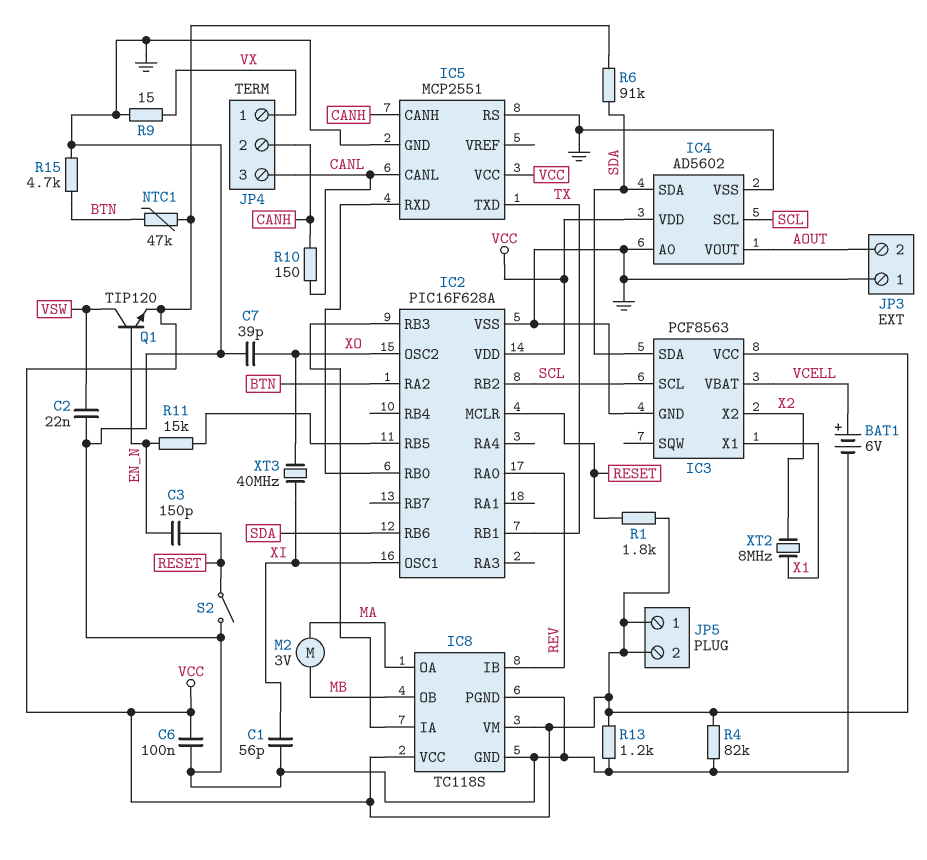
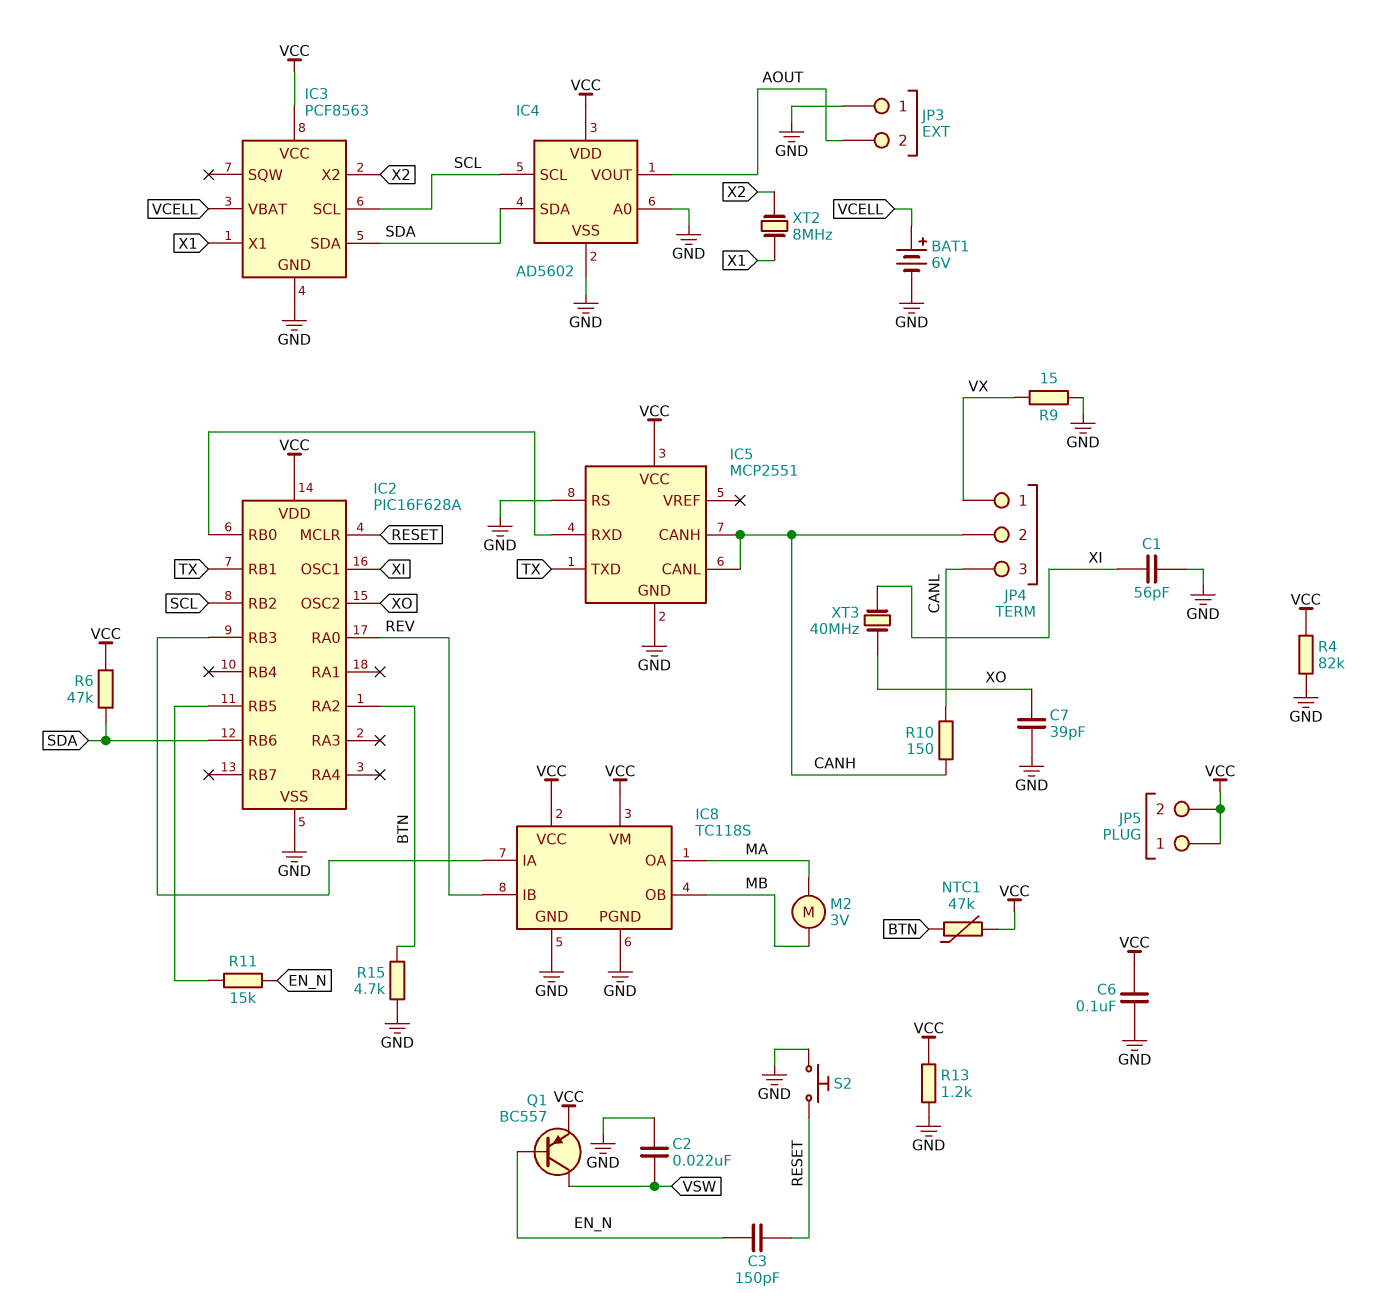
IC5 pin CANL: CANL -> CANH
Q1: NPN TIP120 (B EN_N, C VSW, E VCC) -> PNP BC557 (B EN_N, C VSW, E VCC)
R1: 1.8k (RESET, VCC) -> none
R6: 91k (SDA, VCC) -> 47k (SDA, VCC)
S2: switch (GND, RESET) -> button (GND, RESET)

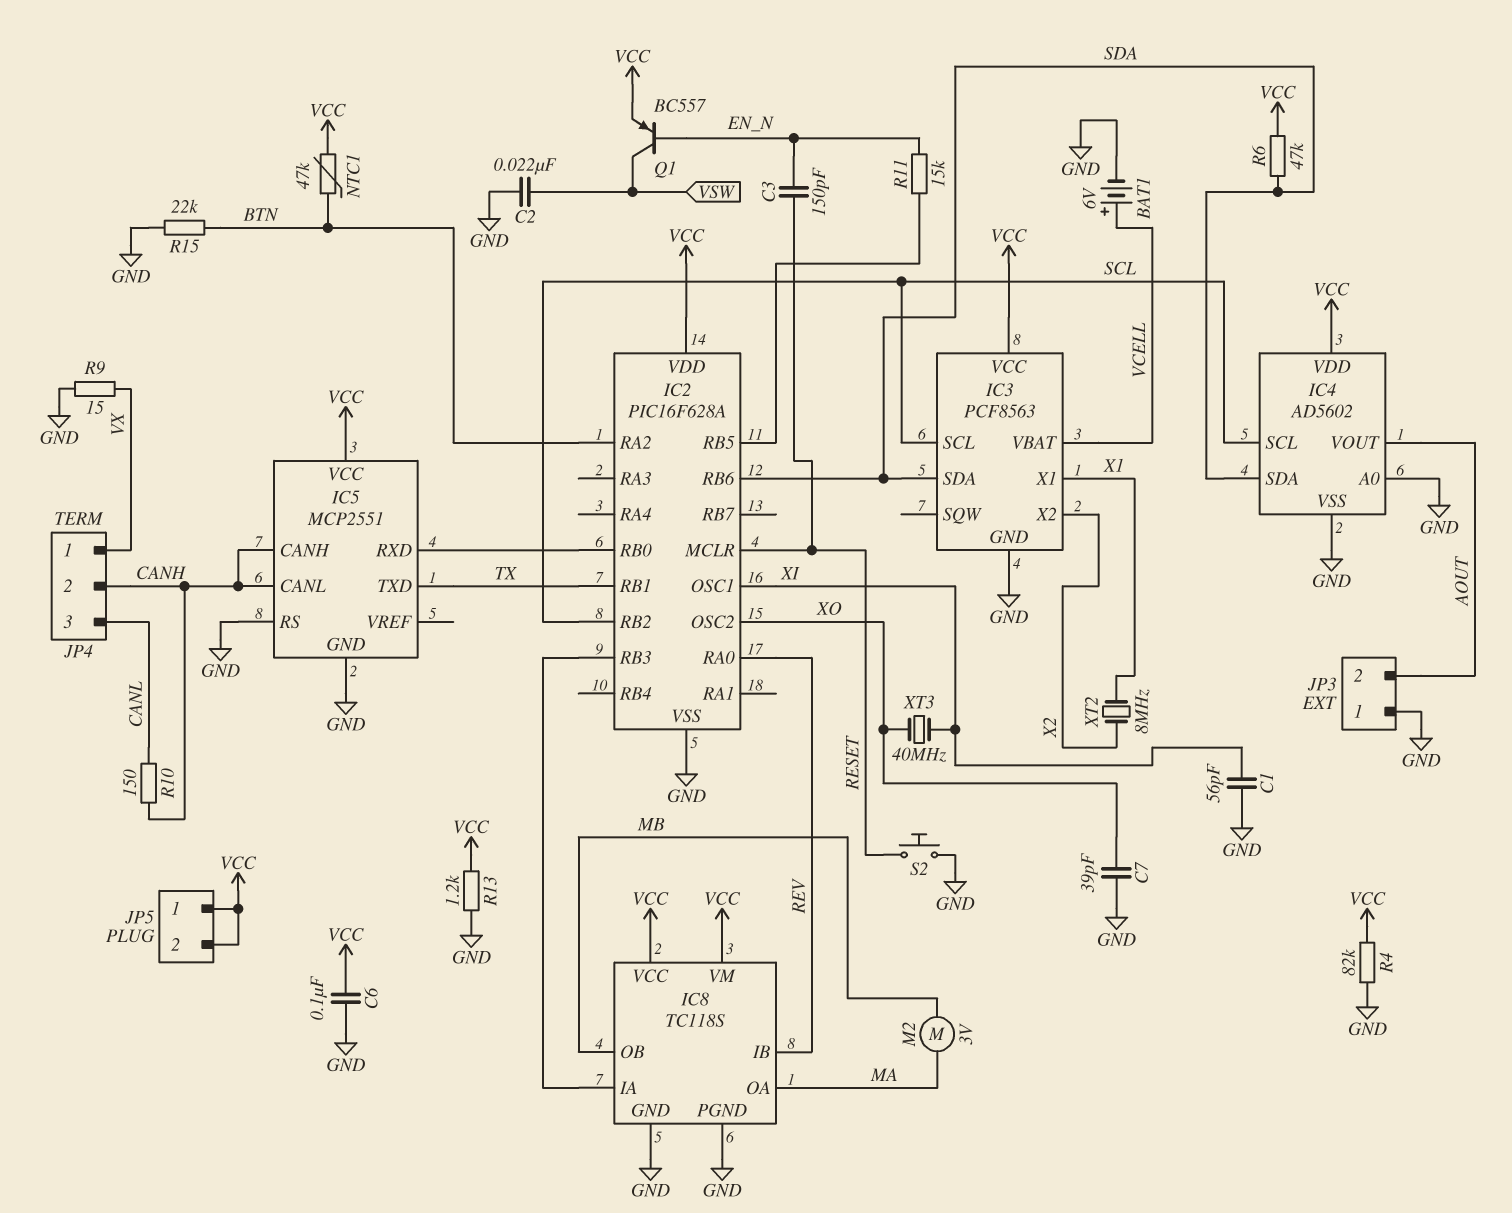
R15: 4.7k (BTN, GND) -> 22k (BTN, GND)

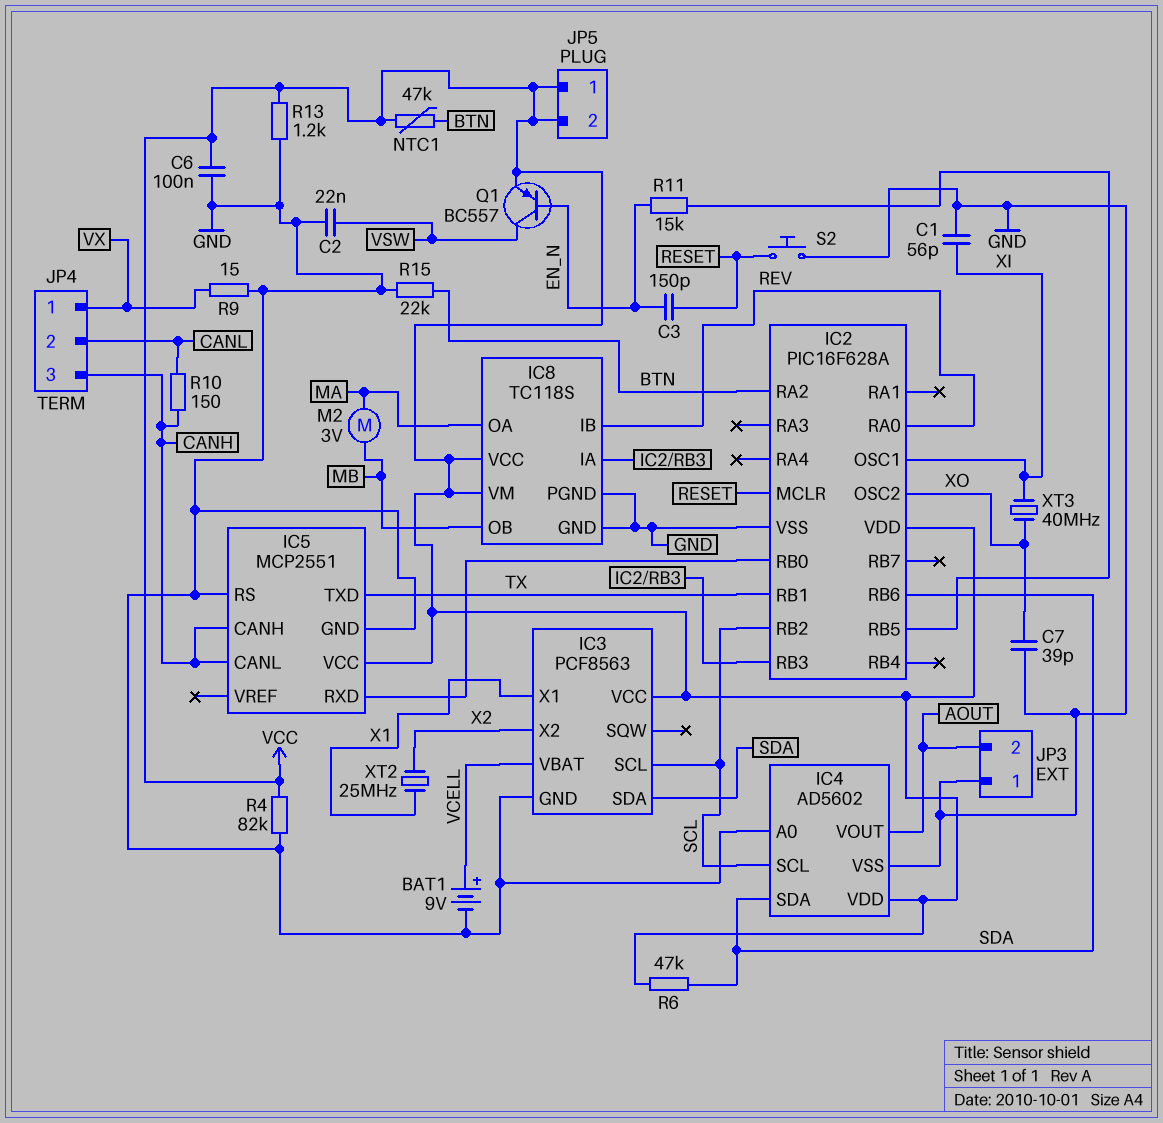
BAT1: 6V (plus VCELL, minus GND) -> 9V (plus VCELL, minus GND)
JP4 pin 2: CANH -> CANL
JP4 pin 3: CANL -> CANH
XT2: 8MHz (X1, X2) -> 25MHz (X1, X2)

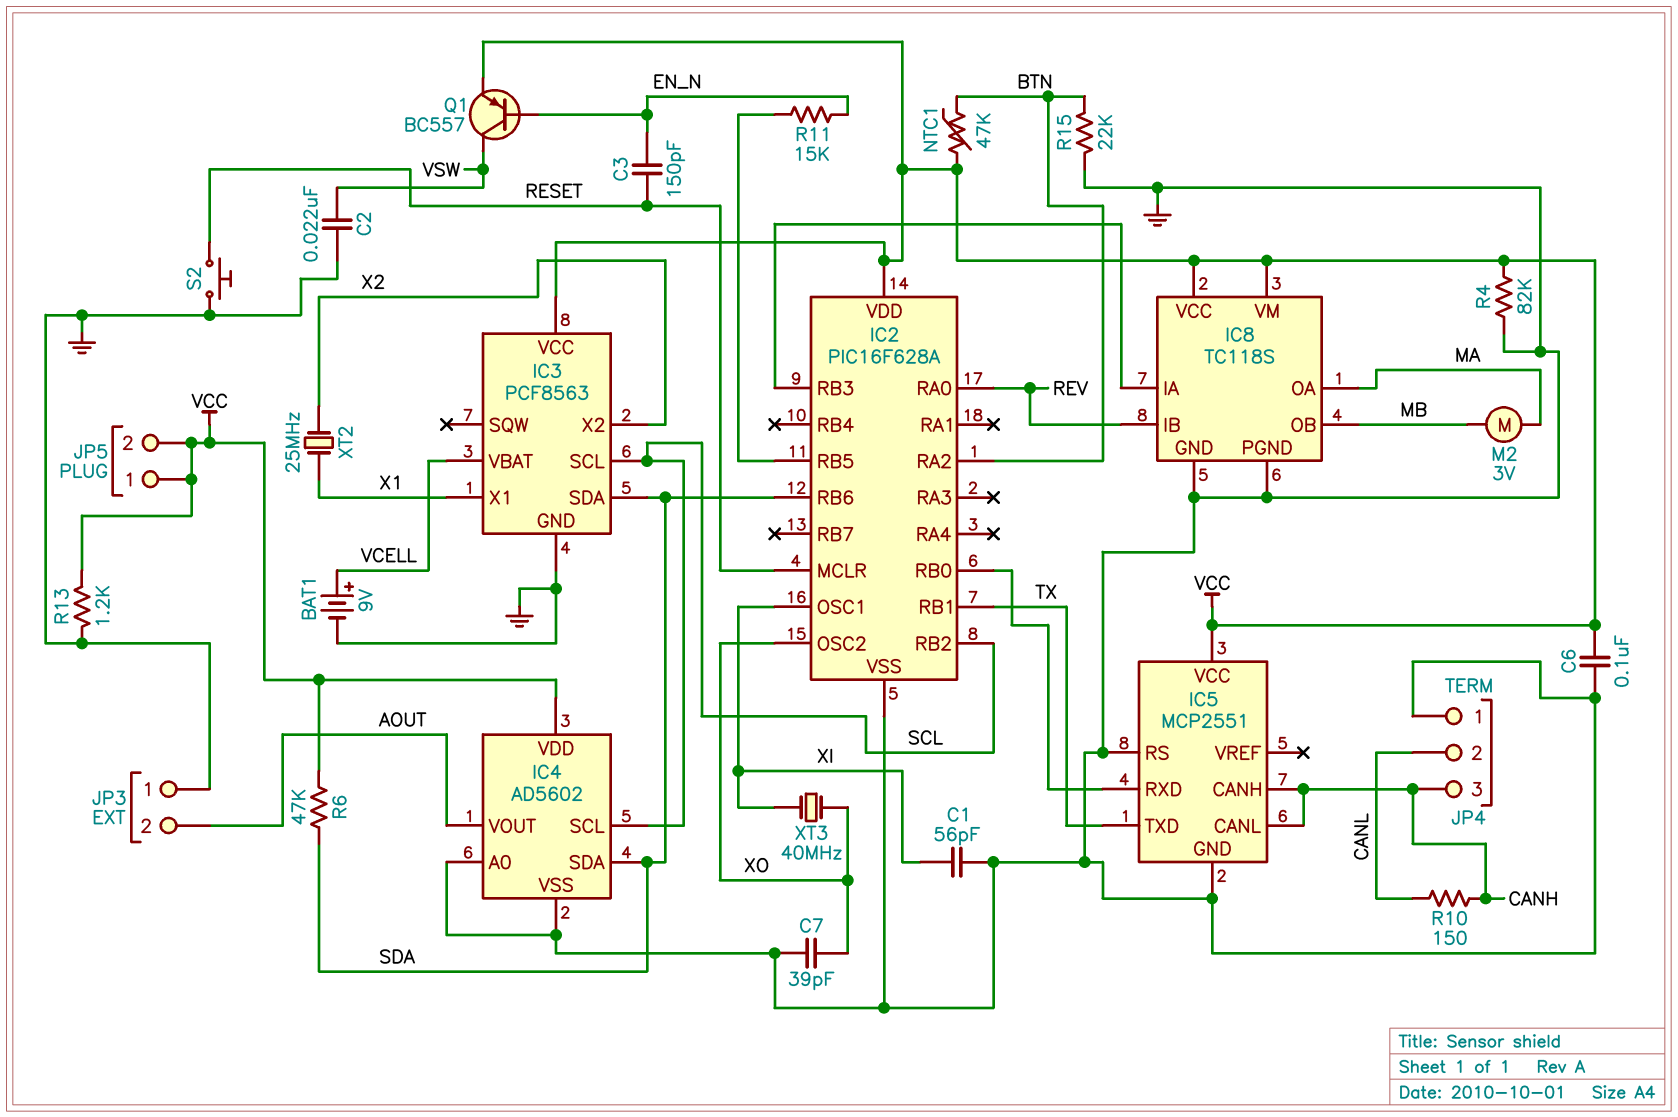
JP4 pin 1: VX -> GND
R9: 15 (GND, VX) -> none

